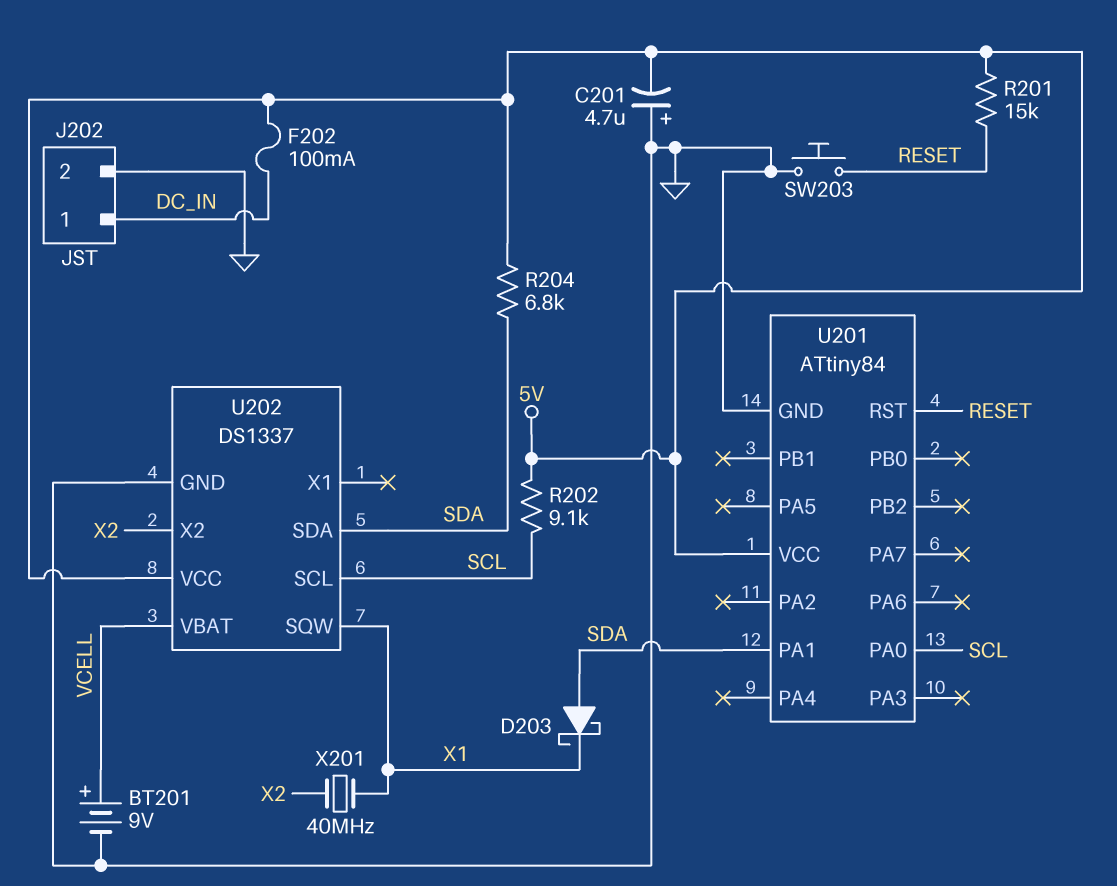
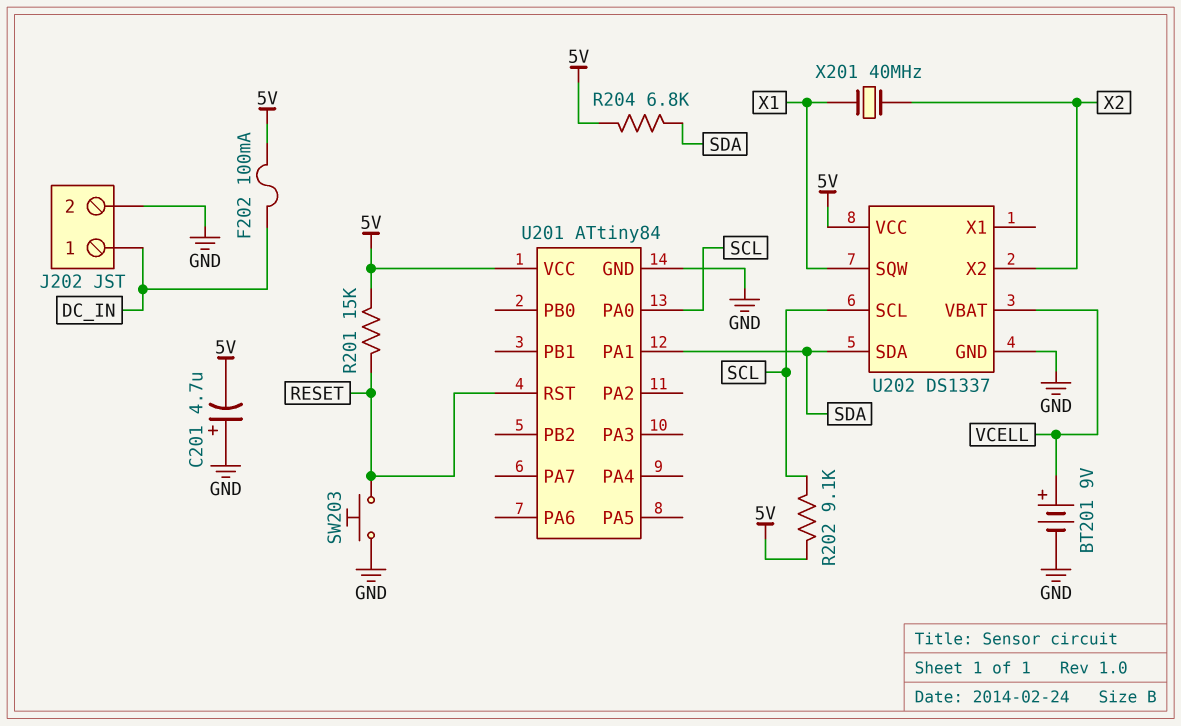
D203: schottky (A SDA, K X1) -> none

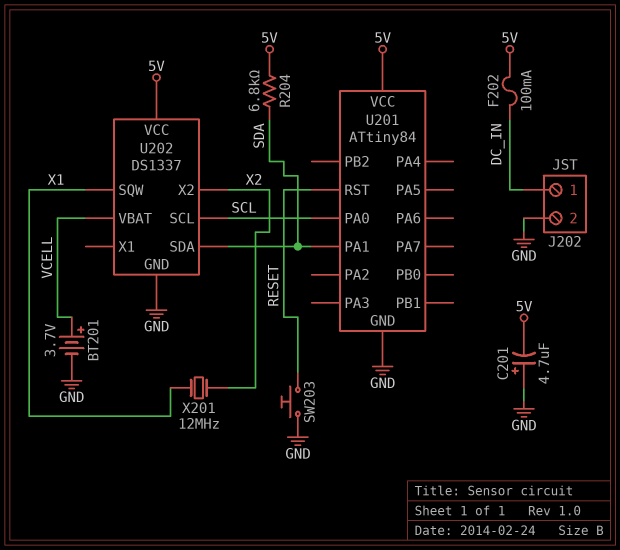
BT201: 9V (plus VCELL, minus GND) -> 3.7V (plus VCELL, minus GND)
R201: 15k (5V, RESET) -> none
R202: 9.1k (5V, SCL) -> none
X201: 40MHz (X1, X2) -> 12MHz (X1, X2)

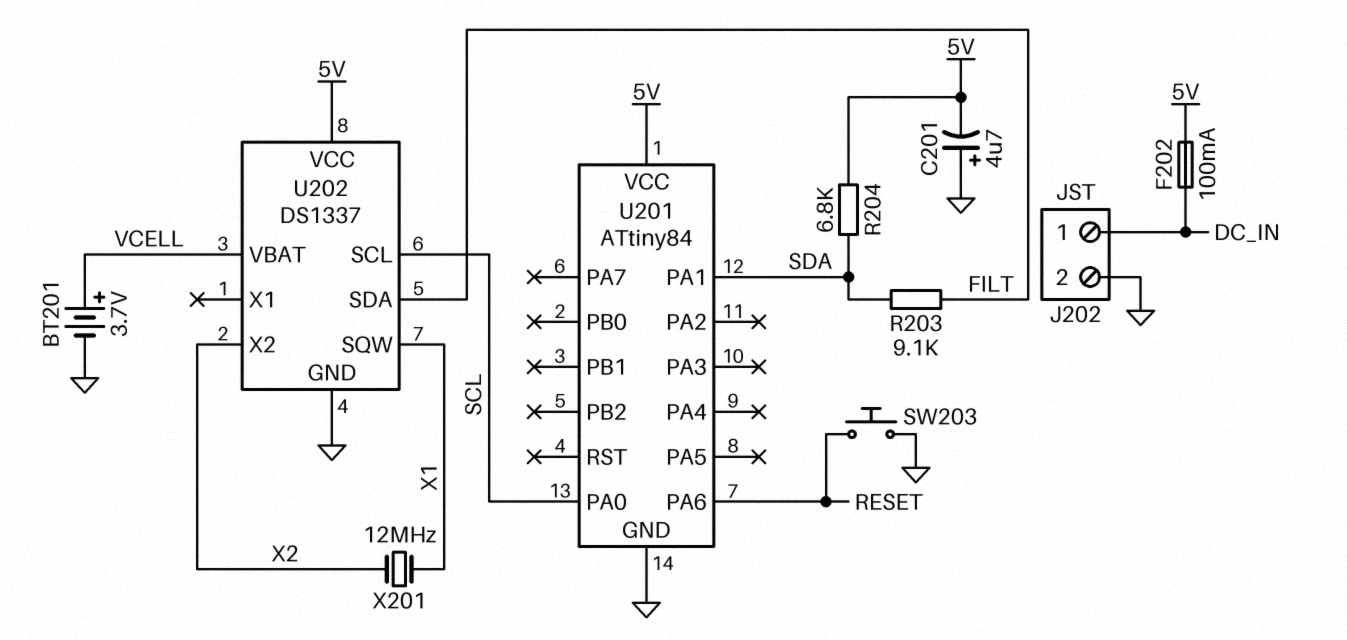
R203: none -> 9.1k (FILT, SDA)
U201 pin PA6: none -> RESET
U201 pin RST: RESET -> none
U202 pin SDA: SDA -> FILT

